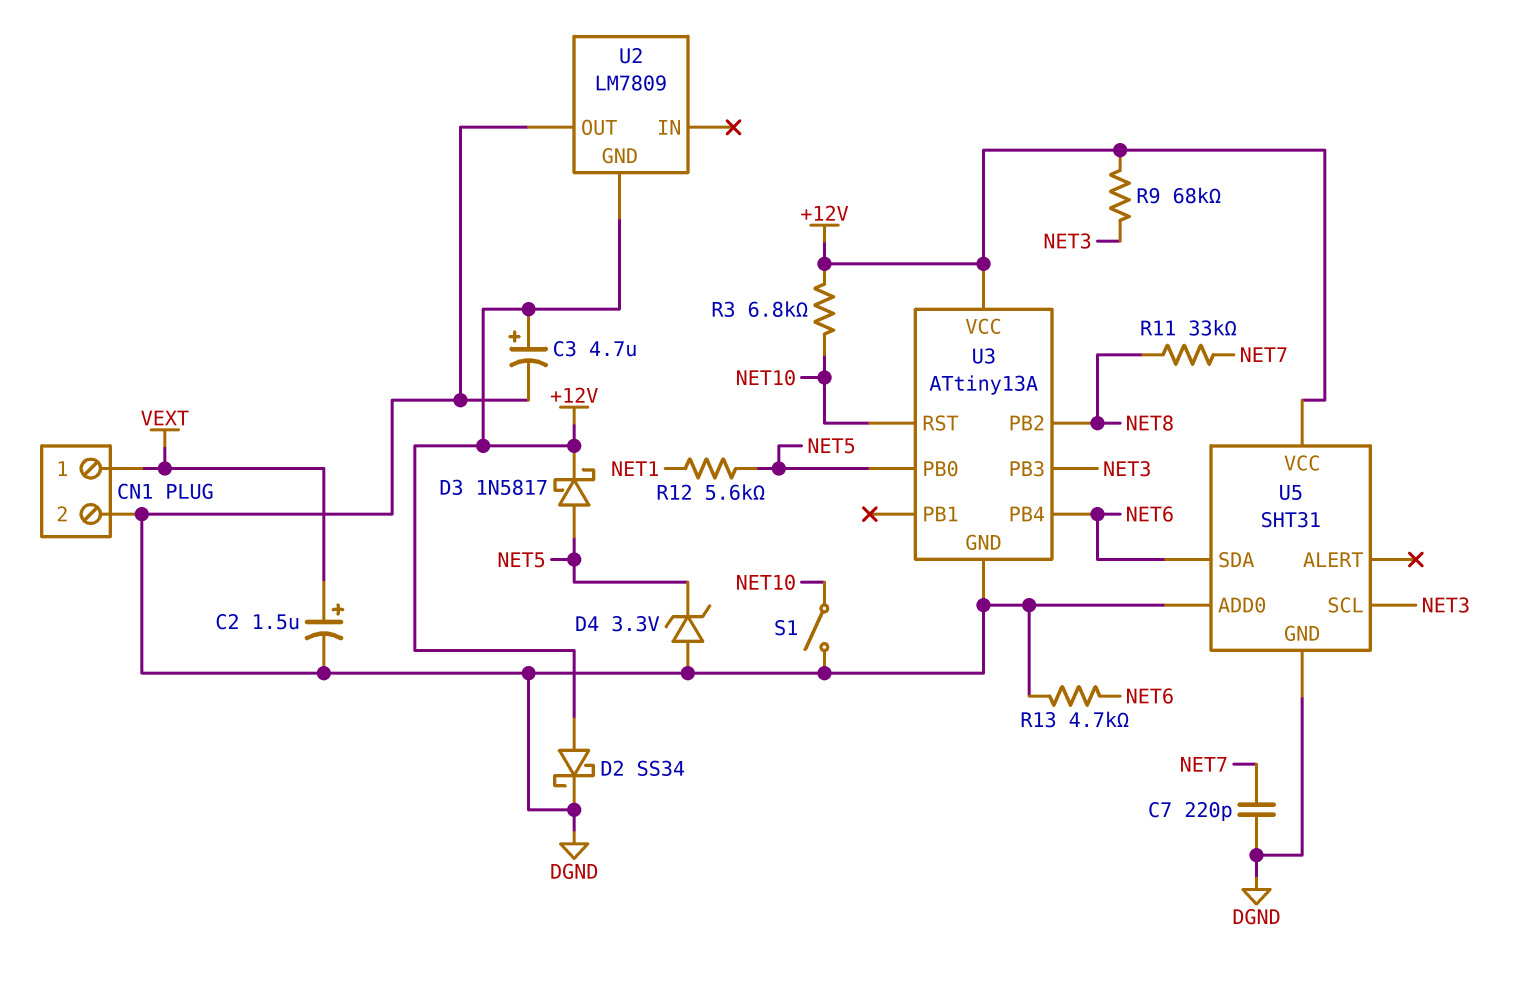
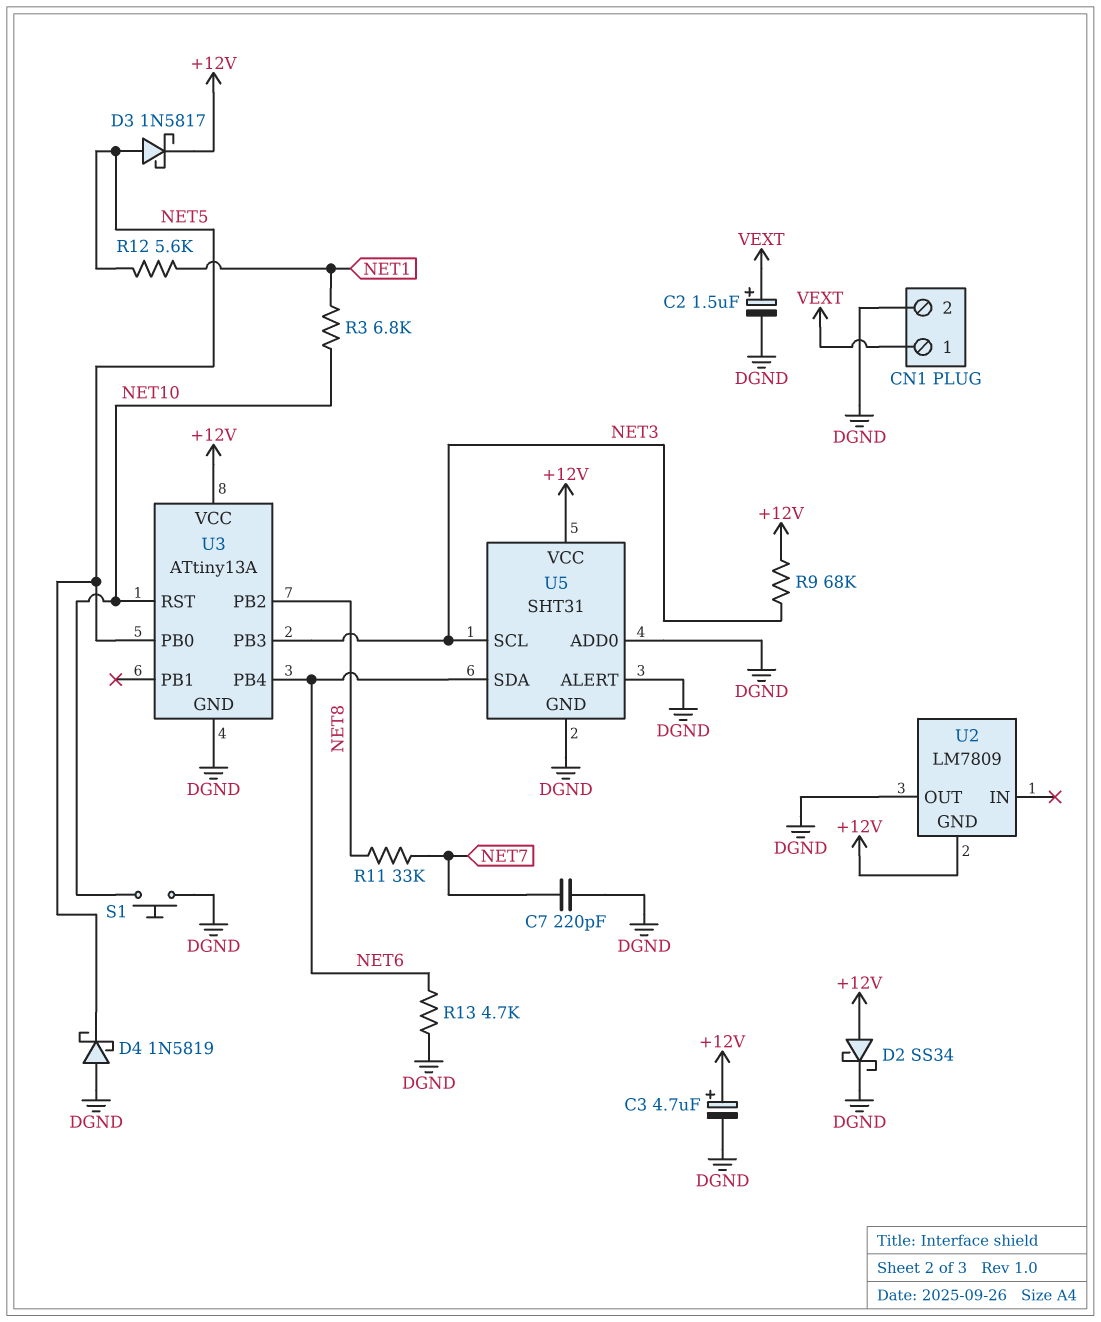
D4: zener 3.3V (A DGND, K NET5) -> schottky 1N5819 (A DGND, K NET5)
R3: 6.8k (+12V, NET10) -> 6.8k (NET1, NET10)
S1: switch (DGND, NET10) -> button (DGND, NET10)
U5 pin ALERT: none -> DGND

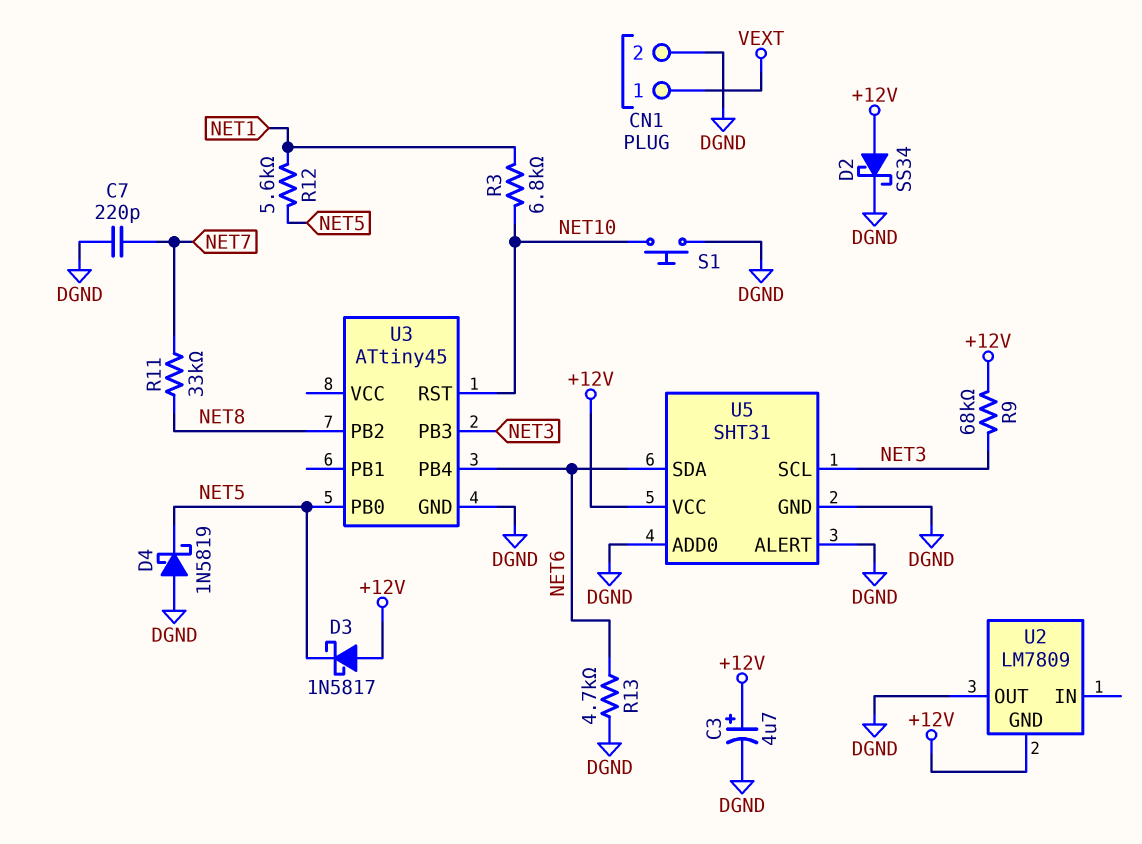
C2: 1.5uF (plus VEXT, minus DGND) -> none
D3: schottky 1N5817 (A NET5, K +12V) -> schottky 1N5817 (A +12V, K NET5)
U3: ATtiny13A -> ATtiny45
U3 pin VCC: +12V -> none

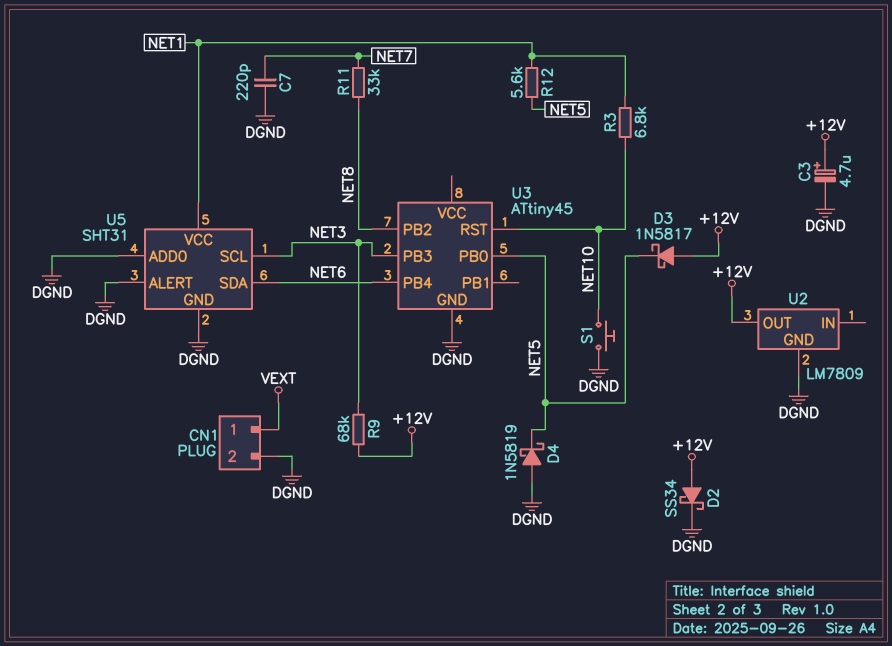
R13: 4.7k (DGND, NET6) -> none
U2 pin GND: +12V -> DGND
U2 pin OUT: DGND -> +12V
U5 pin VCC: +12V -> NET1

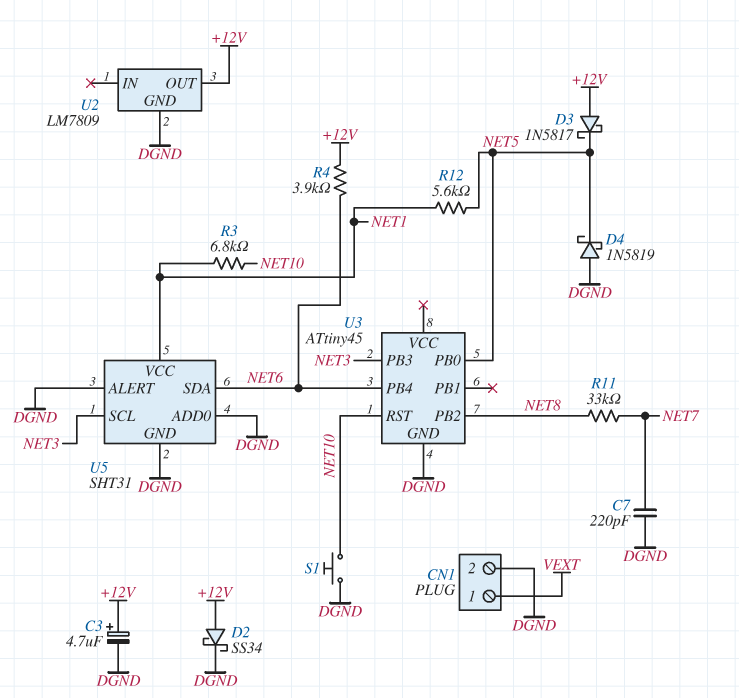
R4: none -> 3.9k (+12V, NET6)
R9: 68k (+12V, NET3) -> none

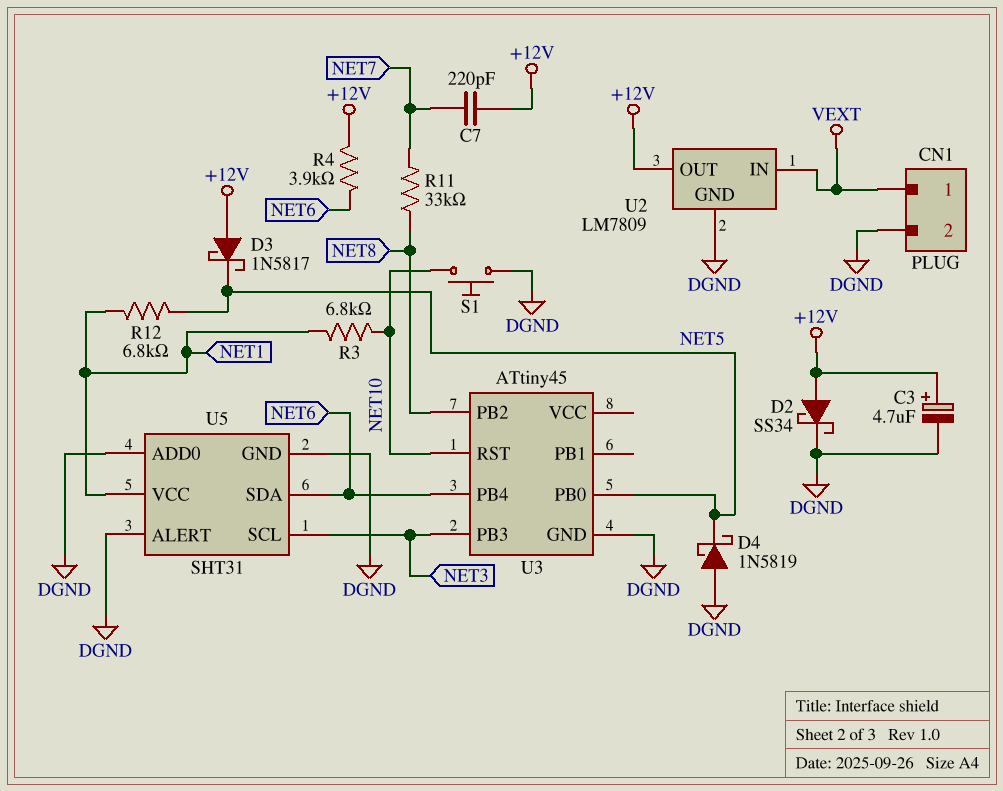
C7: 220pF (DGND, NET7) -> 220pF (+12V, NET7)
R12: 5.6k (NET1, NET5) -> 6.8k (NET1, NET5)
U2 pin IN: none -> VEXT

